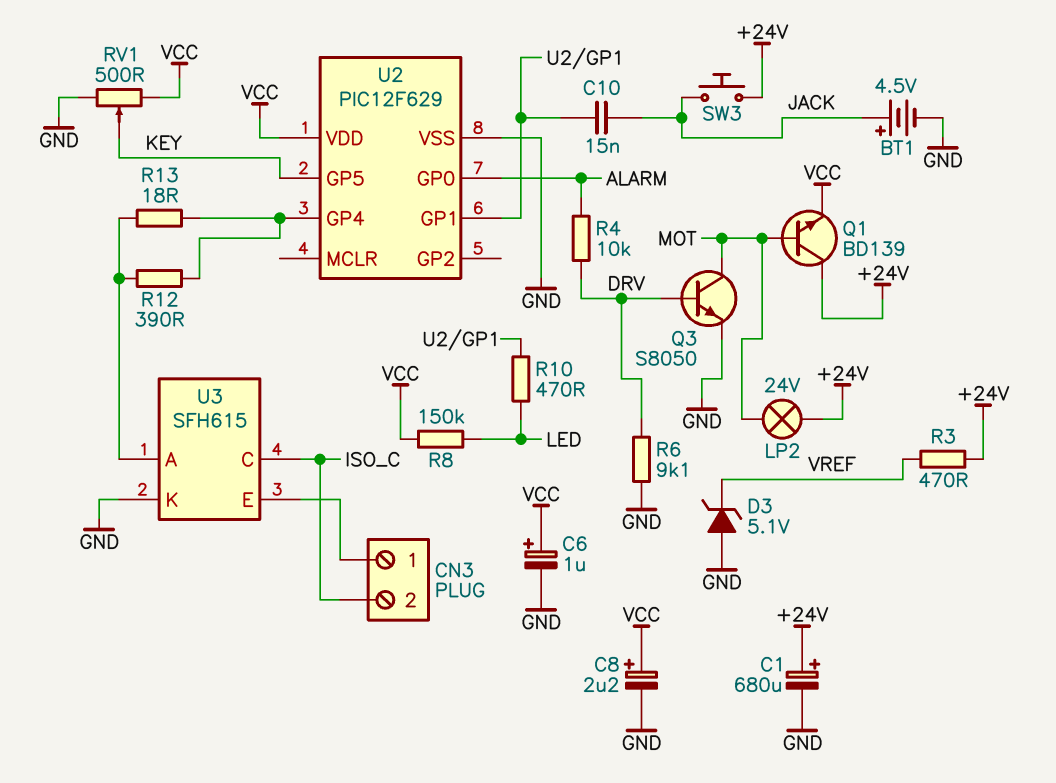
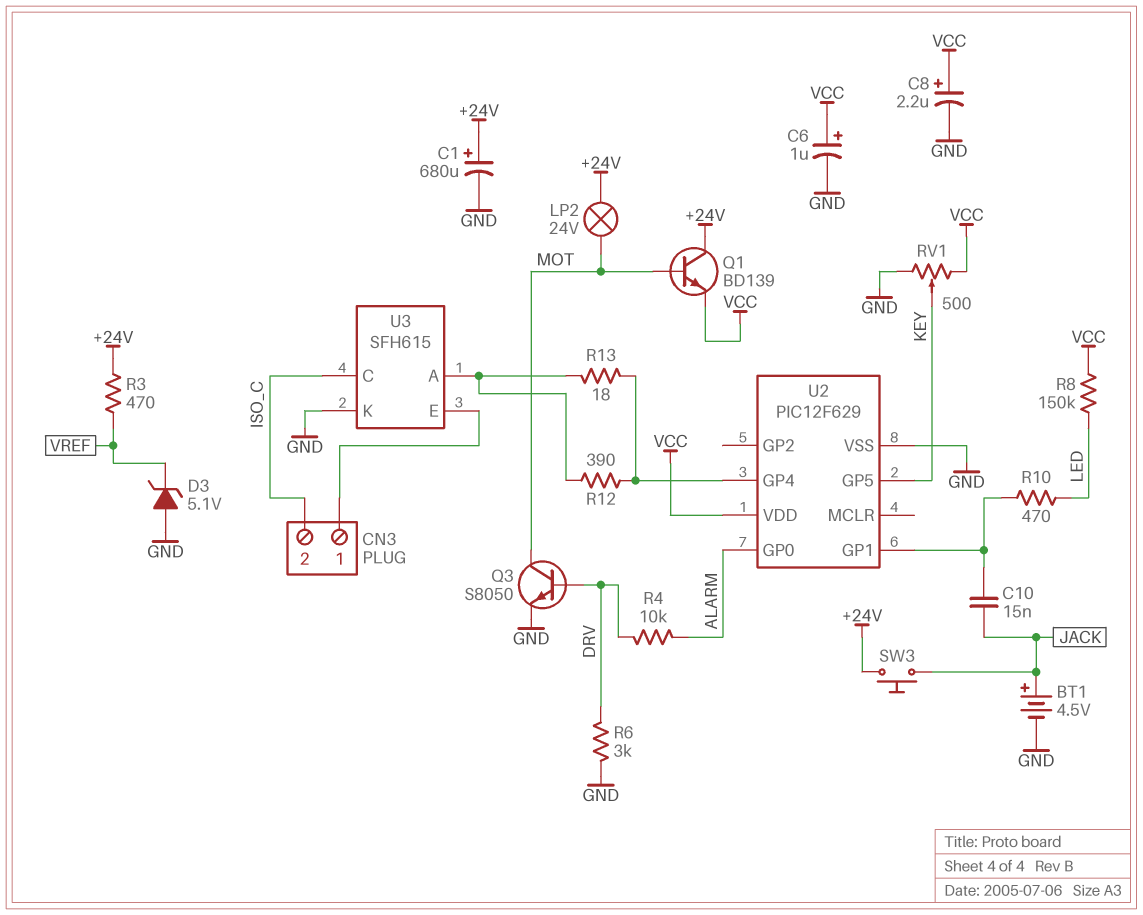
R6: 9.1k (DRV, GND) -> 3k (DRV, GND)

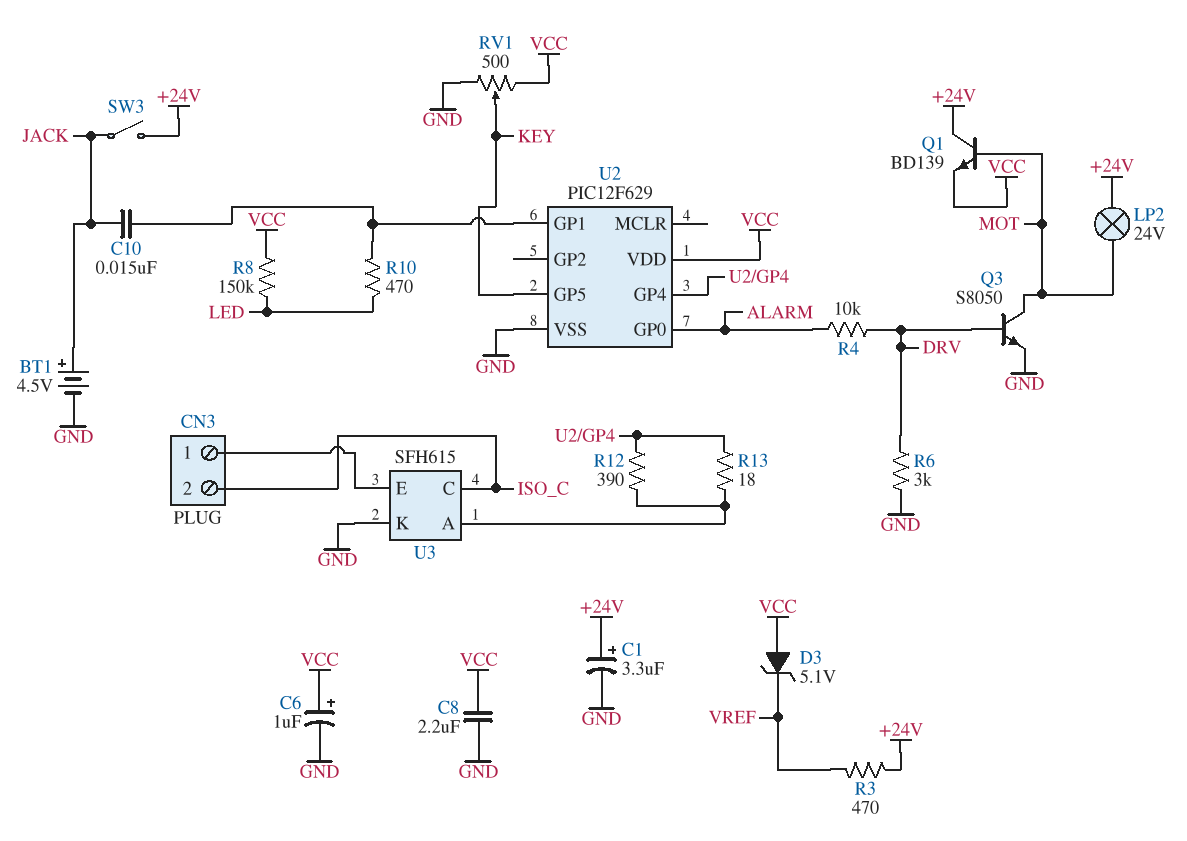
C1: 680uF (plus +24V, minus GND) -> 3.3uF (plus +24V, minus GND)
C8: 2.2uF (plus VCC, minus GND) -> 2.2uF (GND, VCC)
D3: zener 5.1V (A GND, K VREF) -> zener 5.1V (A VCC, K VREF)
SW3: button (+24V, JACK) -> switch (+24V, JACK)

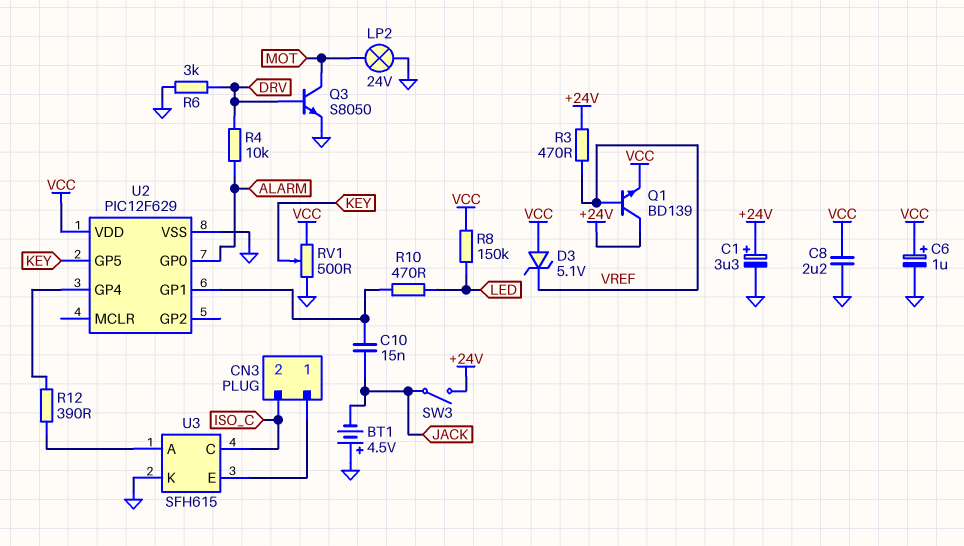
BT1: 4.5V (plus JACK, minus GND) -> 4.5V (plus GND, minus JACK)
LP2: lamp 24V (+24V, MOT) -> lamp 24V (GND, MOT)
Q1: NPN BD139 (B MOT, C +24V, E VCC) -> NPN BD139 (B VREF, C +24V, E VCC)
R13: 18 (U2/GP4, U3/A) -> none

